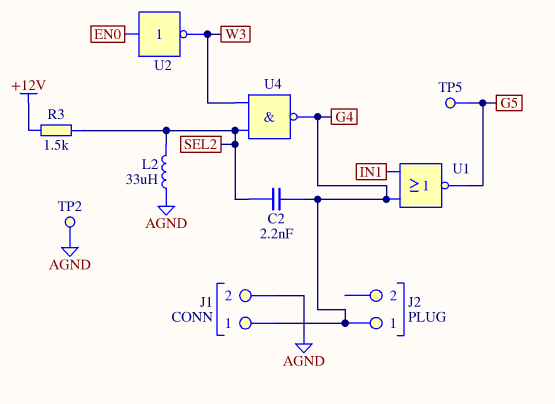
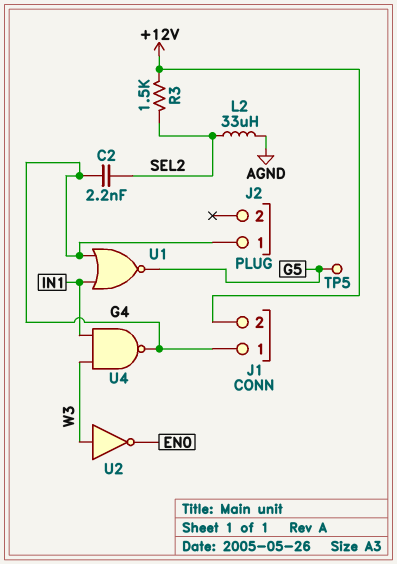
J1 pin 2: AGND -> +12V
TP2: test point (AGND) -> none
U2: NOT (in EN0, out W3) -> NOT (in W3, out EN0)
U4: NAND (in SEL2, in W3, out G4) -> NAND (in IN1, in W3, out G4)

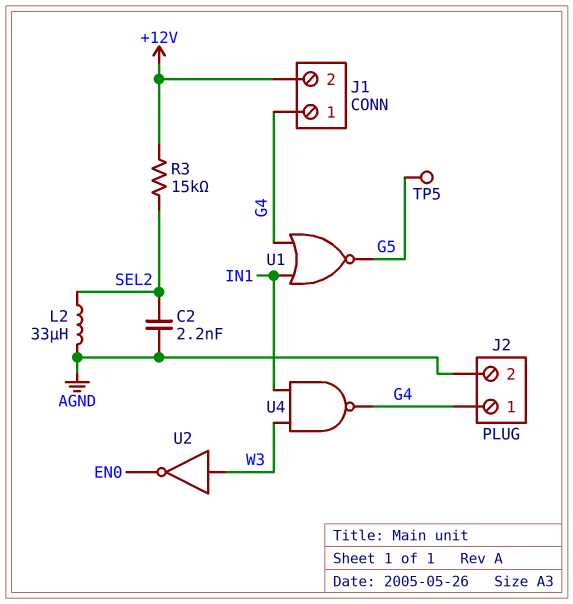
C2: 2.2nF (G4, SEL2) -> 2.2nF (AGND, SEL2)
J2 pin 2: none -> AGND
R3: 1.5k (+12V, SEL2) -> 15k (+12V, SEL2)

